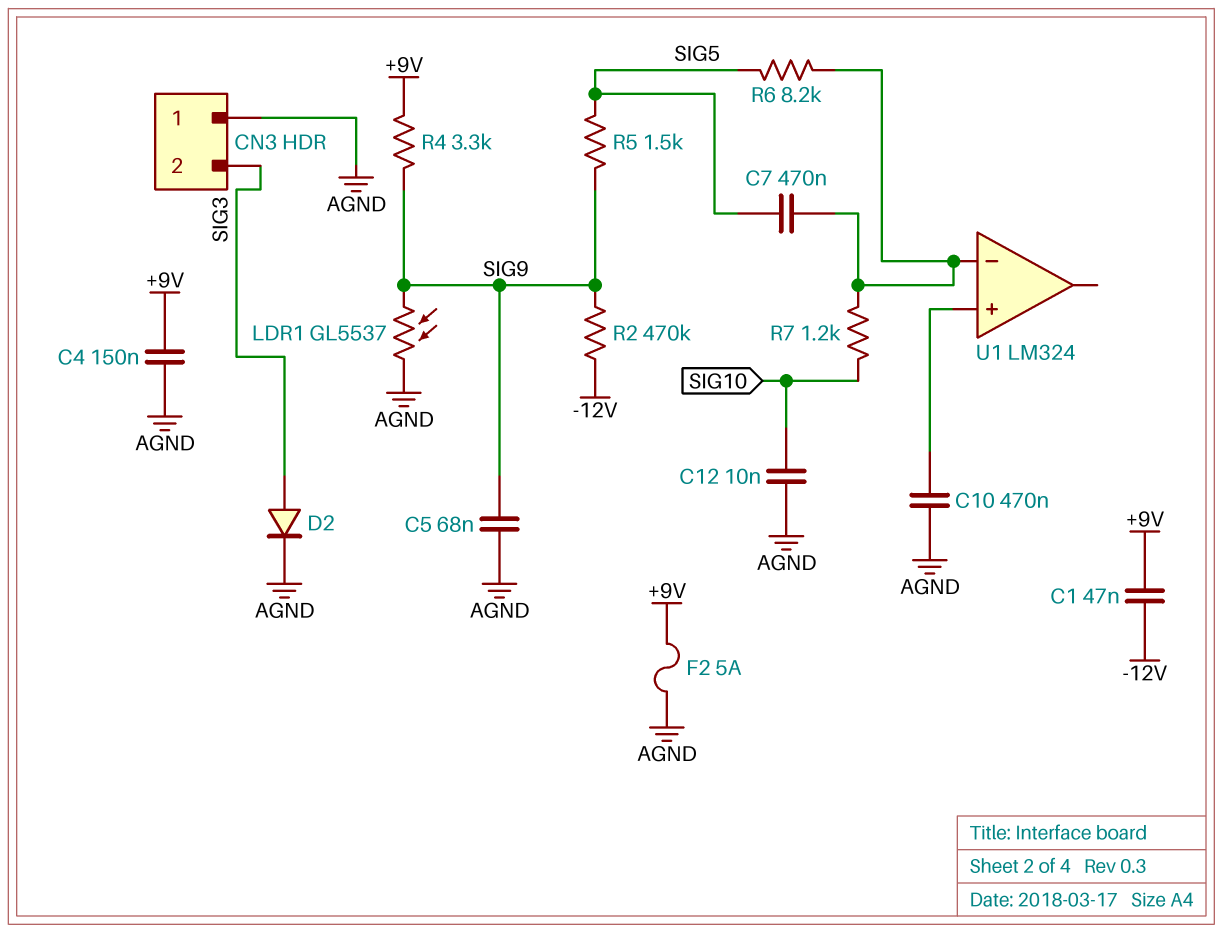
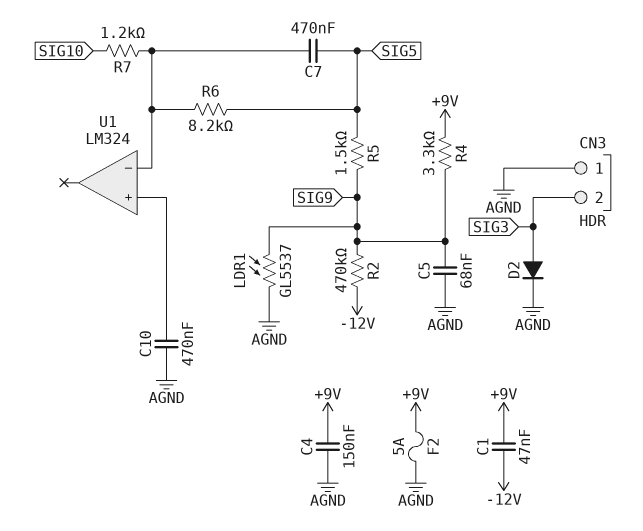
C12: 10nF (AGND, SIG10) -> none

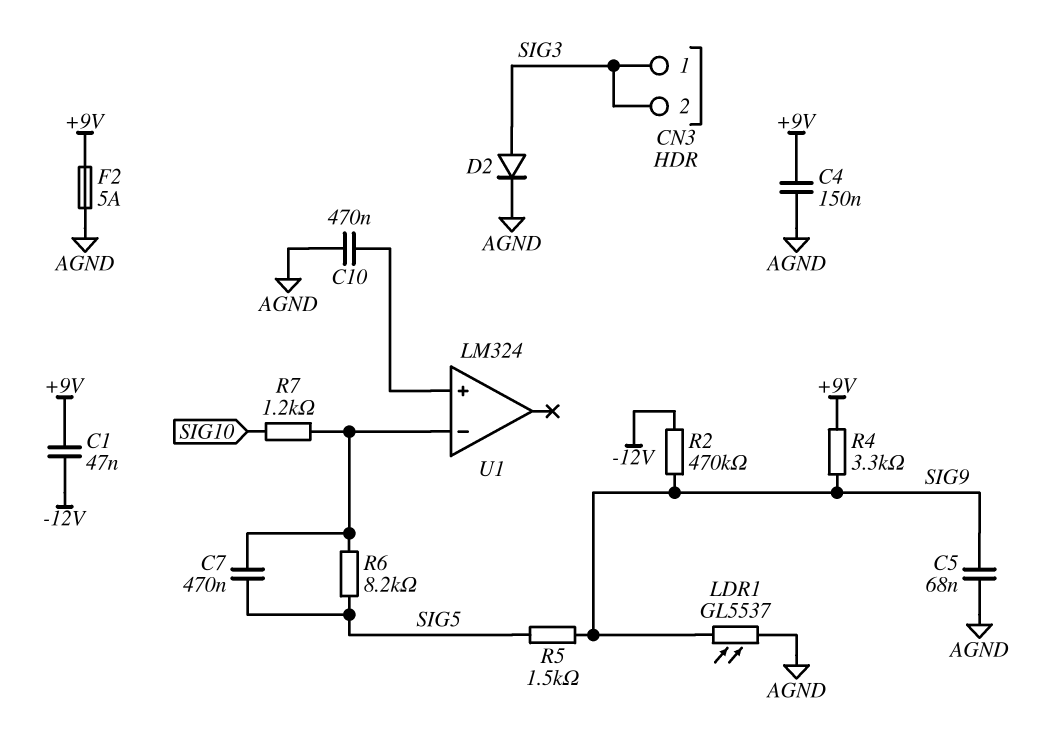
CN3 pin 1: AGND -> SIG3

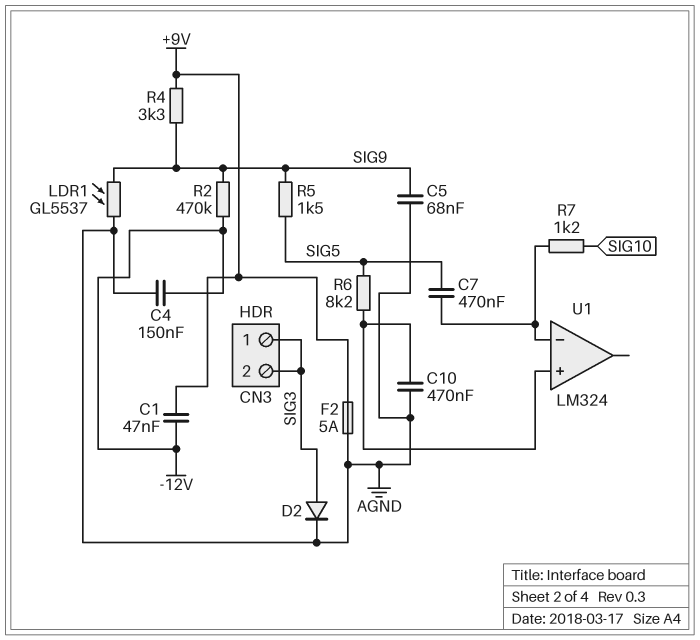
C4: 150nF (+9V, AGND) -> 150nF (-12V, AGND)
R6: 8.2k (SIG5, U1/in-) -> 8.2k (SIG5, U1/in+)

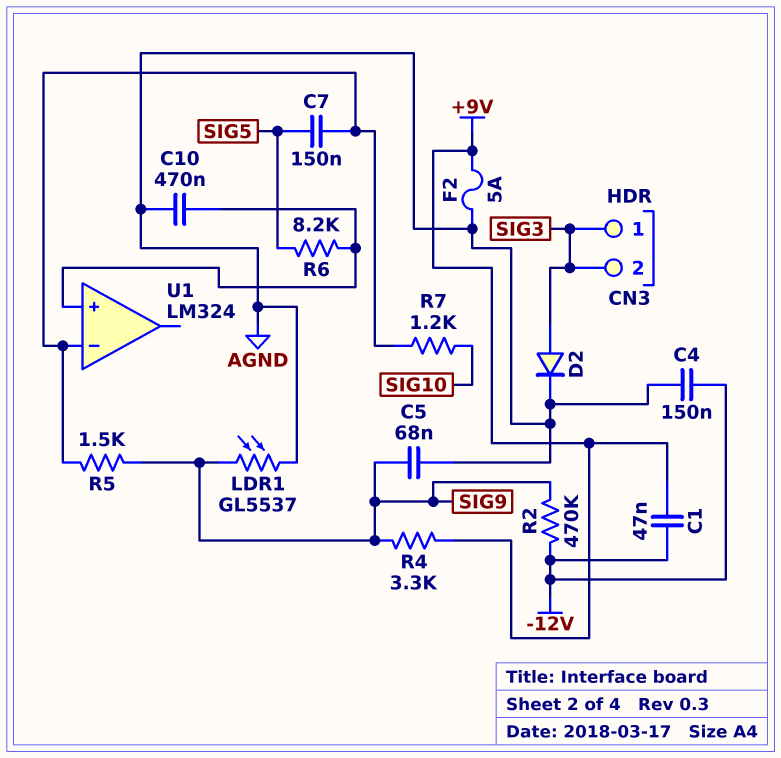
C7: 470nF (SIG5, U1/in-) -> 150nF (SIG5, U1/in-)
R5: 1.5k (SIG5, SIG9) -> 1.5k (SIG9, U1/in-)

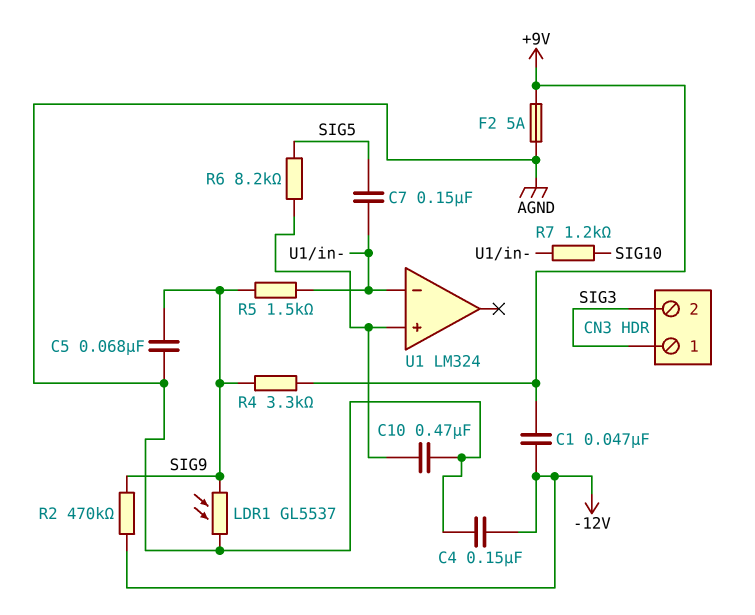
D2: diode (A SIG3, K AGND) -> none

